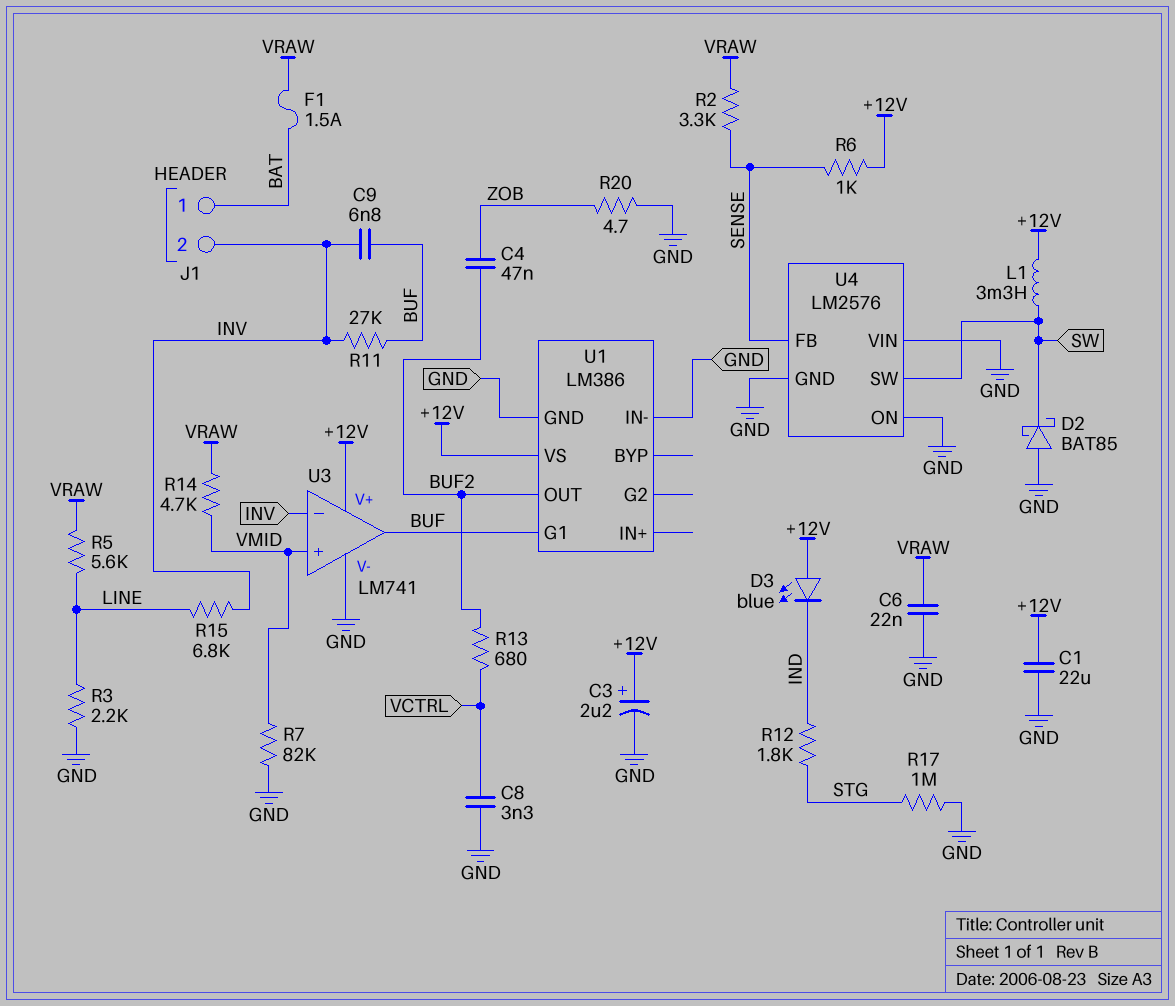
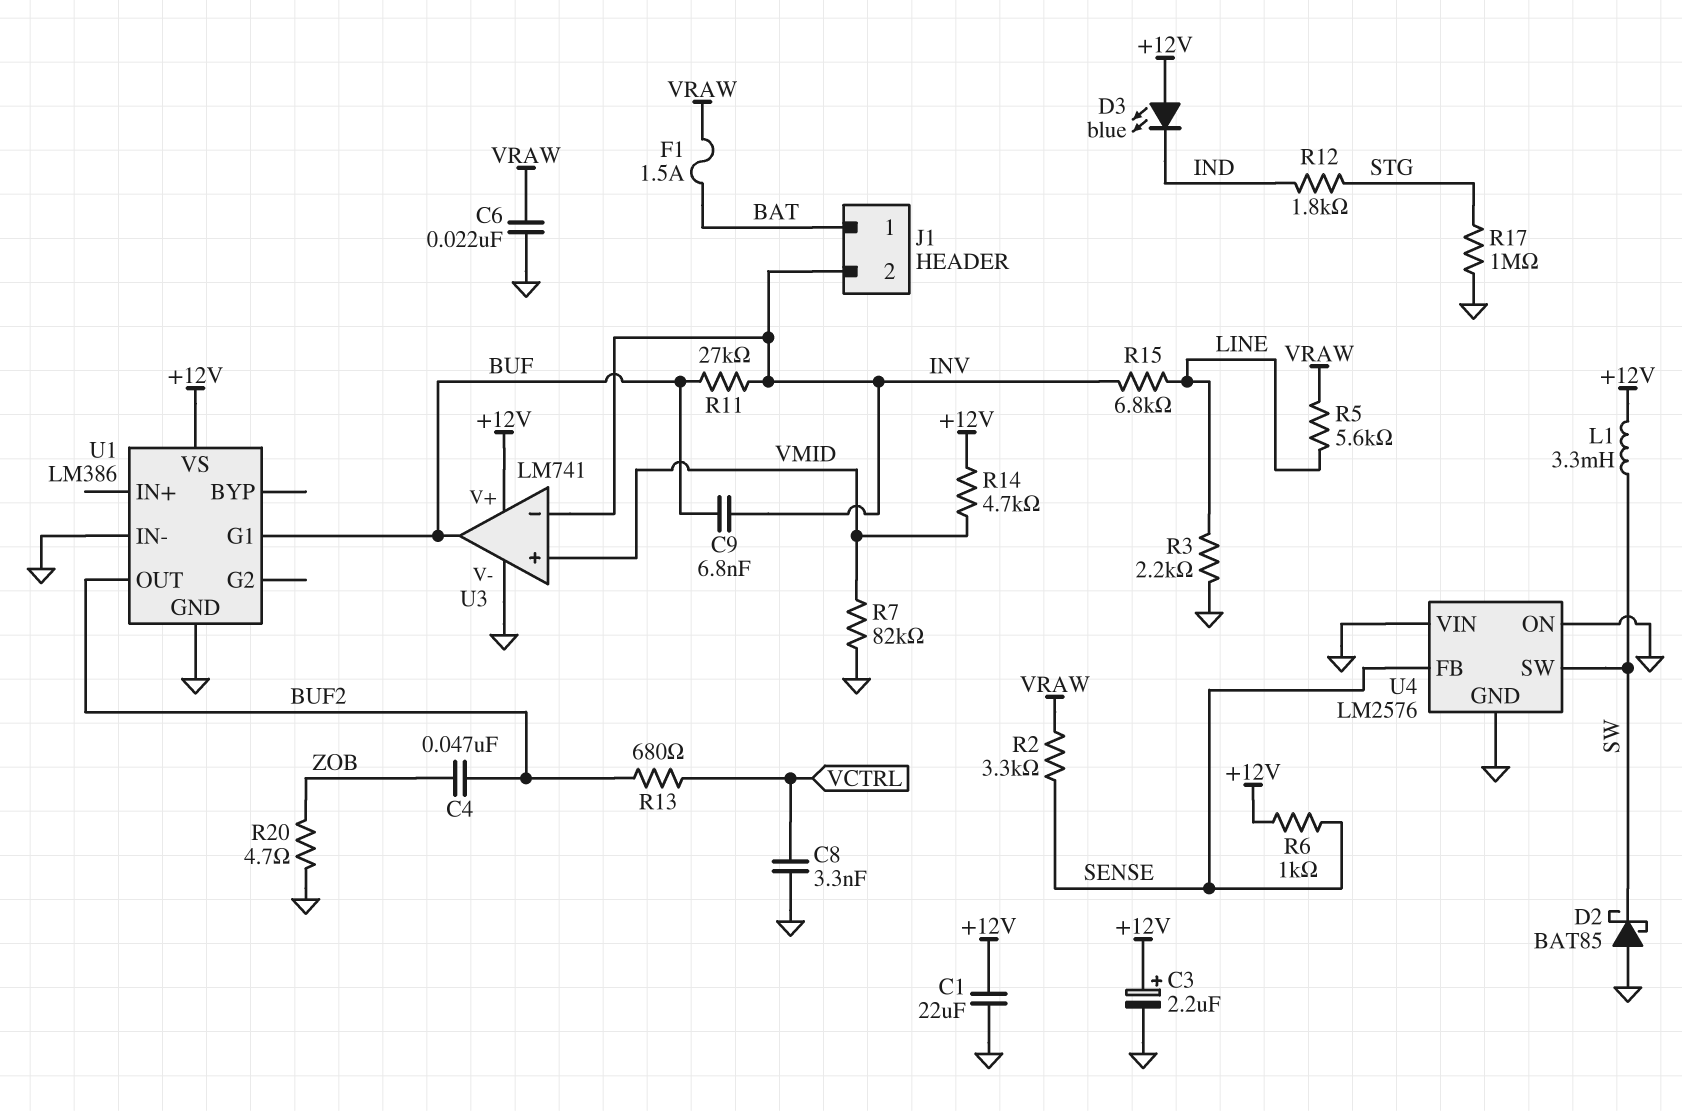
R14: 4.7k (VMID, VRAW) -> 4.7k (+12V, VMID)

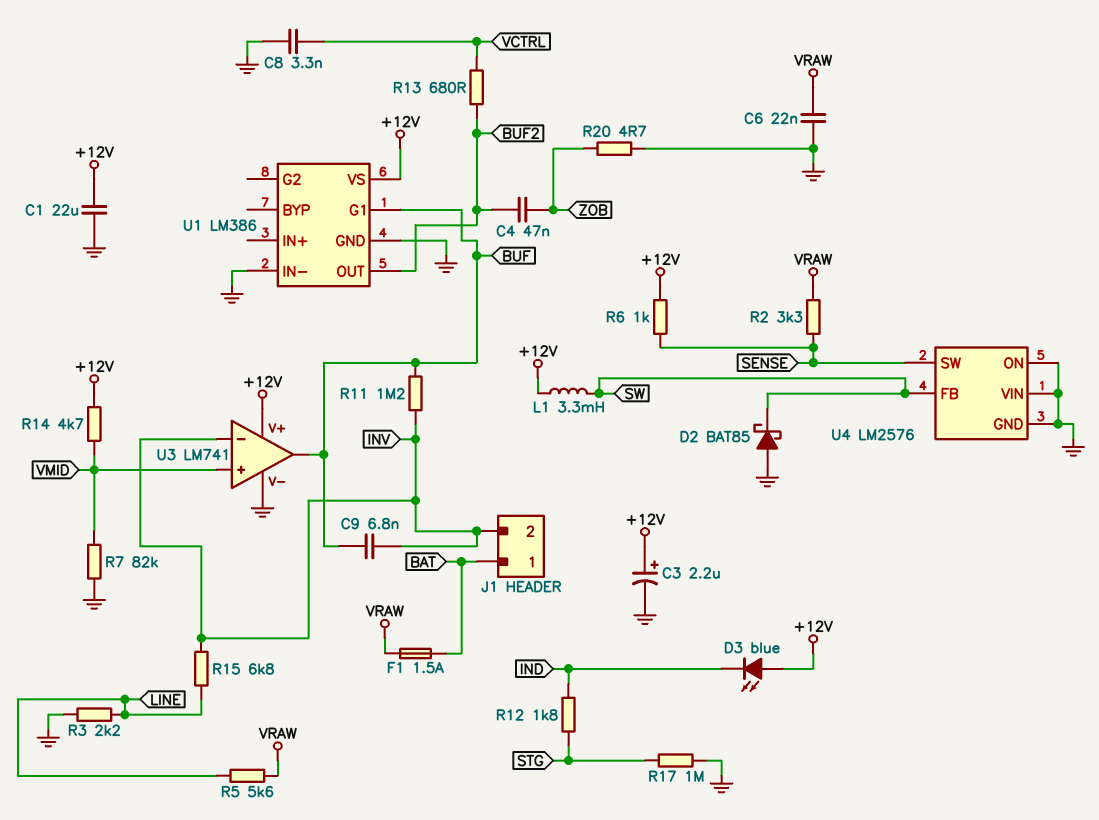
R11: 27k (BUF, INV) -> 1.2M (BUF, INV)
U4 pin FB: SENSE -> SW
U4 pin SW: SW -> SENSE

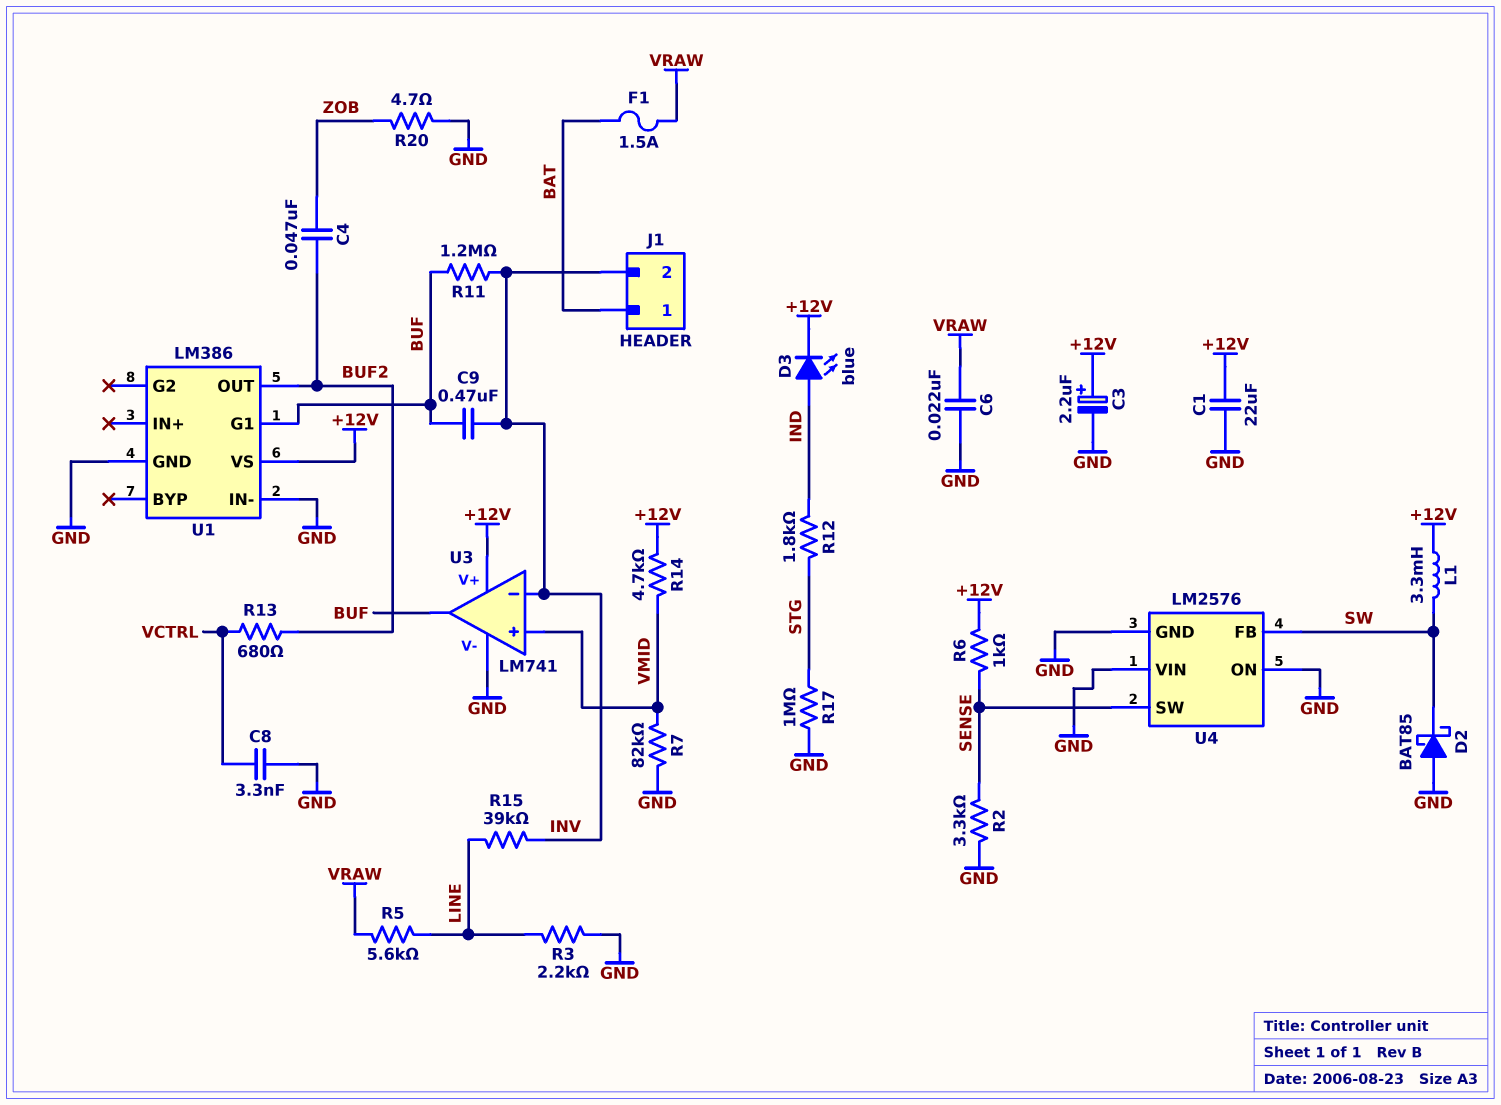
C9: 6.8nF (BUF, INV) -> 470nF (BUF, INV)
D3: LED blue (A +12V, K IND) -> LED blue (A IND, K +12V)
R2: 3.3k (SENSE, VRAW) -> 3.3k (GND, SENSE)
R15: 6.8k (INV, LINE) -> 39k (INV, LINE)

